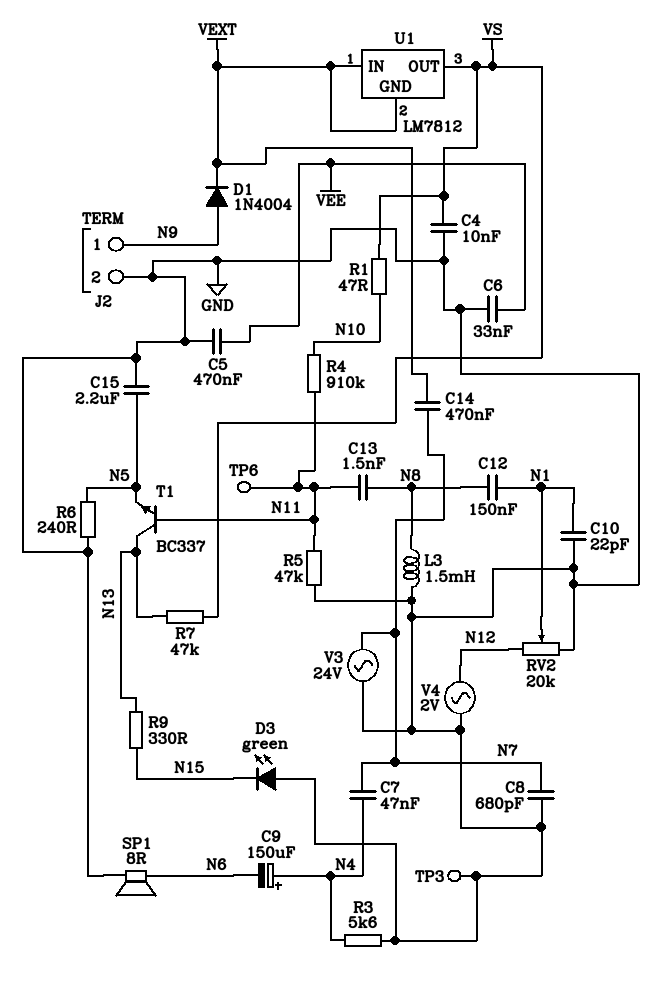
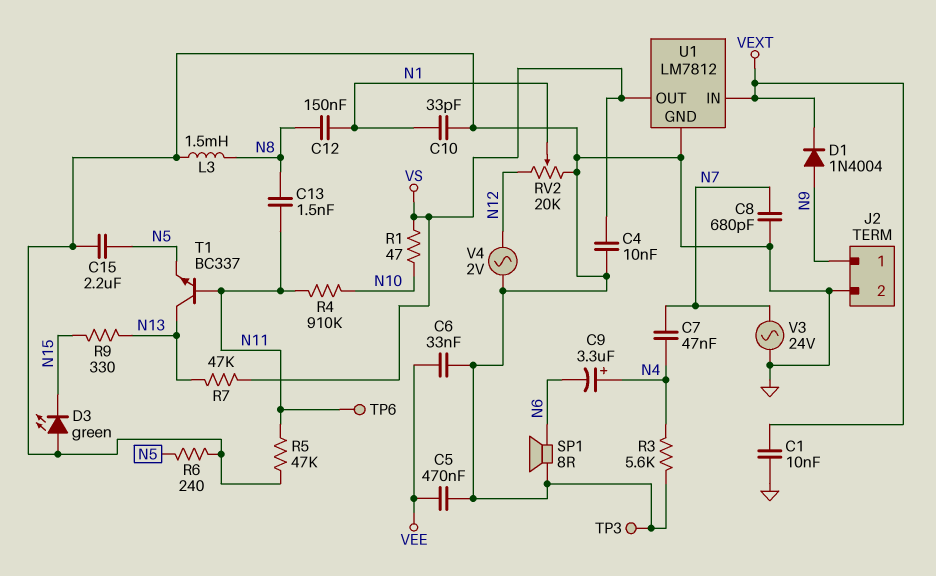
C1: none -> 10nF (GND, VEXT)
C9: 150uF (plus N4, minus N6) -> 3.3uF (plus N4, minus N6)
C10: 22pF (GND, N1) -> 33pF (GND, N1)
C14: 470nF (N7, VEXT) -> none
U1 pin GND: VEXT -> GND

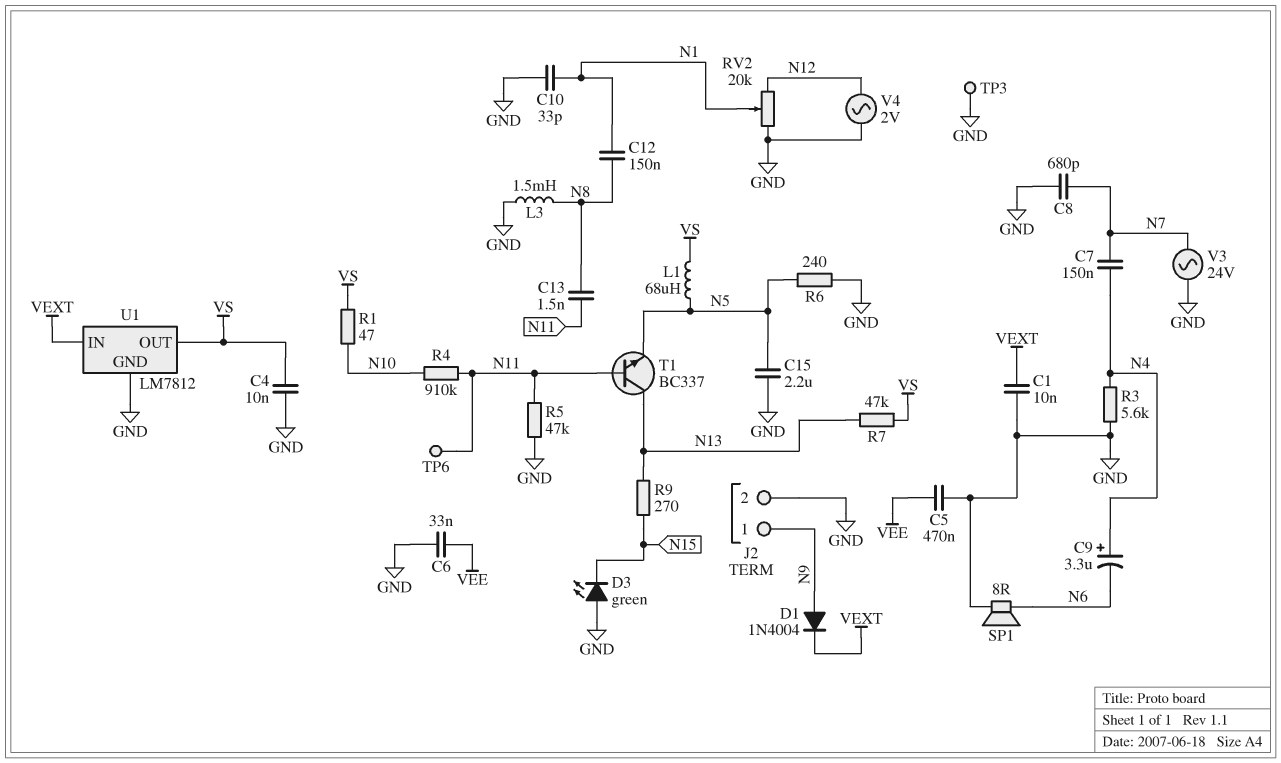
C7: 47nF (N4, N7) -> 150nF (N4, N7)
L1: none -> 68uH (N5, VS)
R9: 330 (N13, N15) -> 270 (N13, N15)

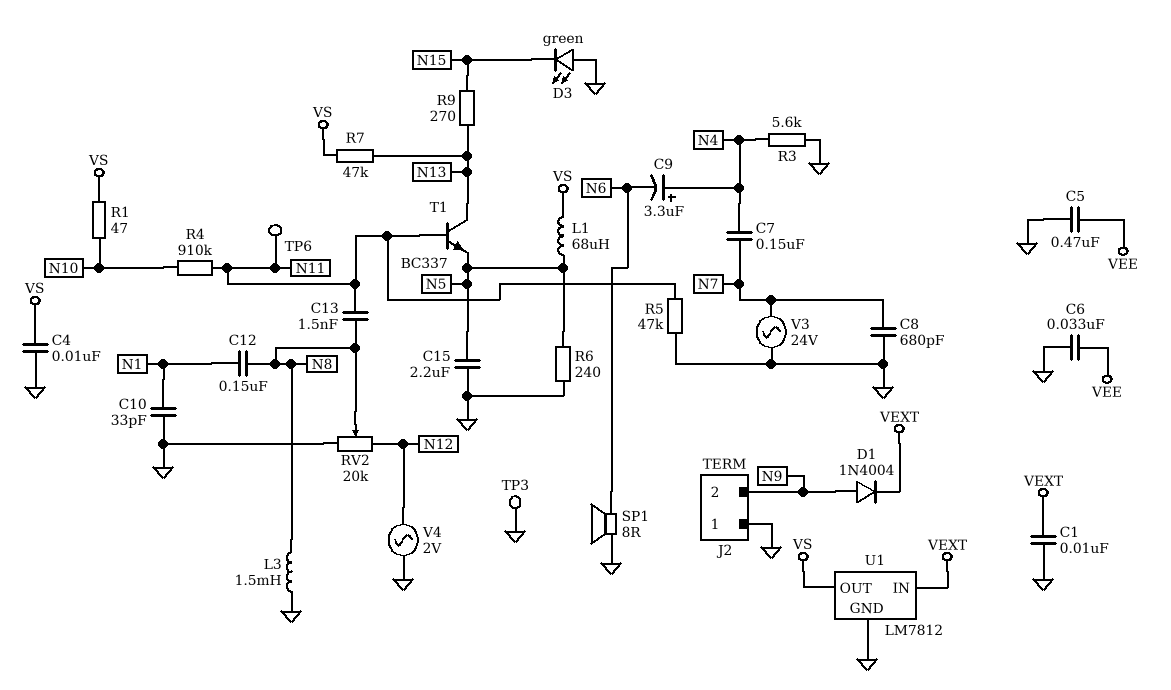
J2 pin 1: N9 -> GND
J2 pin 2: GND -> N9
RV2: 20k (GND, N12, wiper N1) -> 20k (GND, N12, wiper N8)

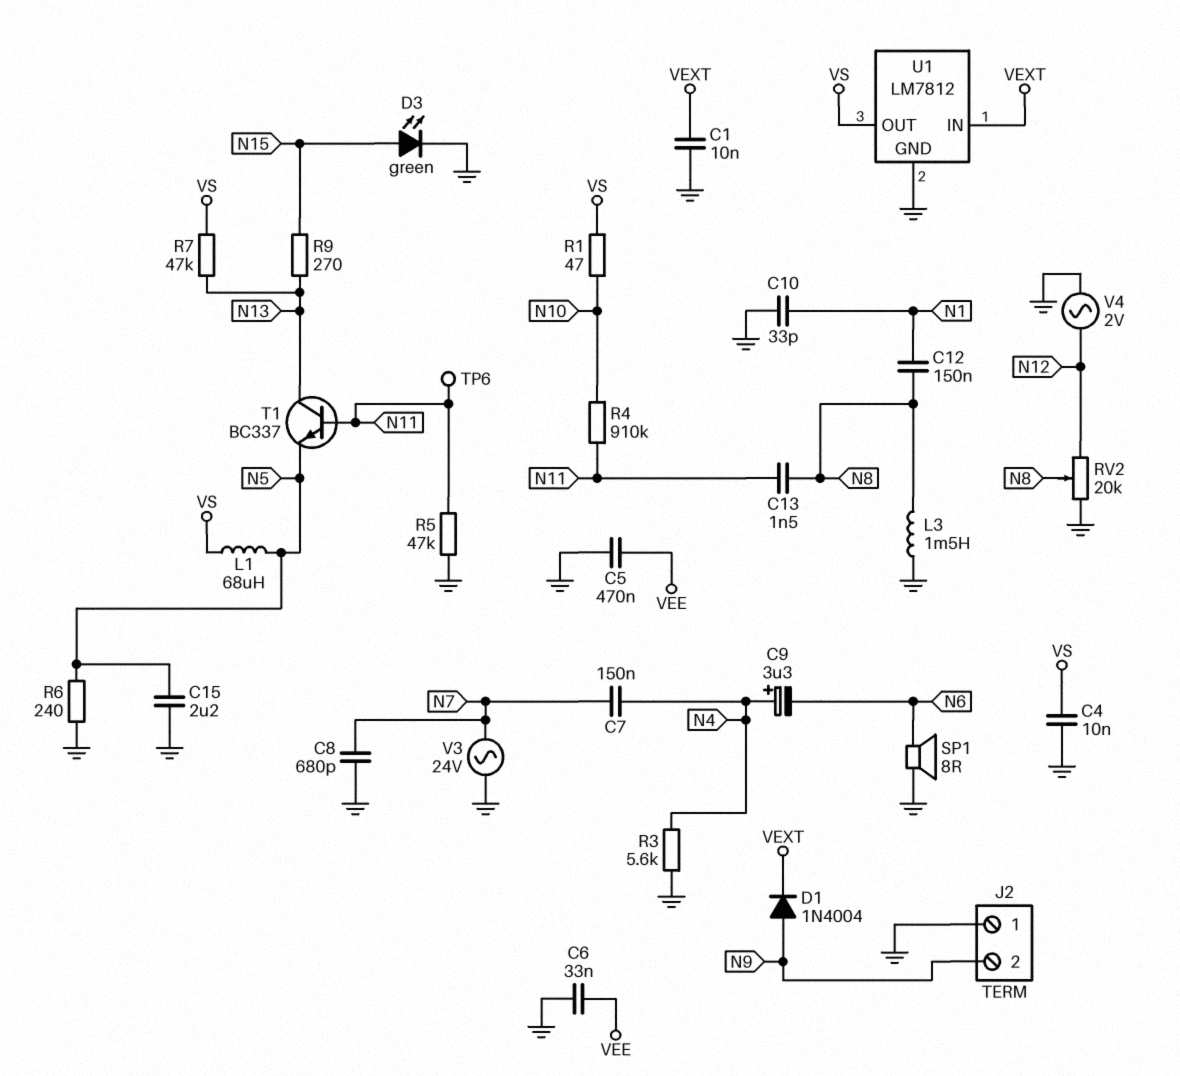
D3: LED green (A GND, K N15) -> LED green (A N15, K GND)
TP3: test point (GND) -> none

